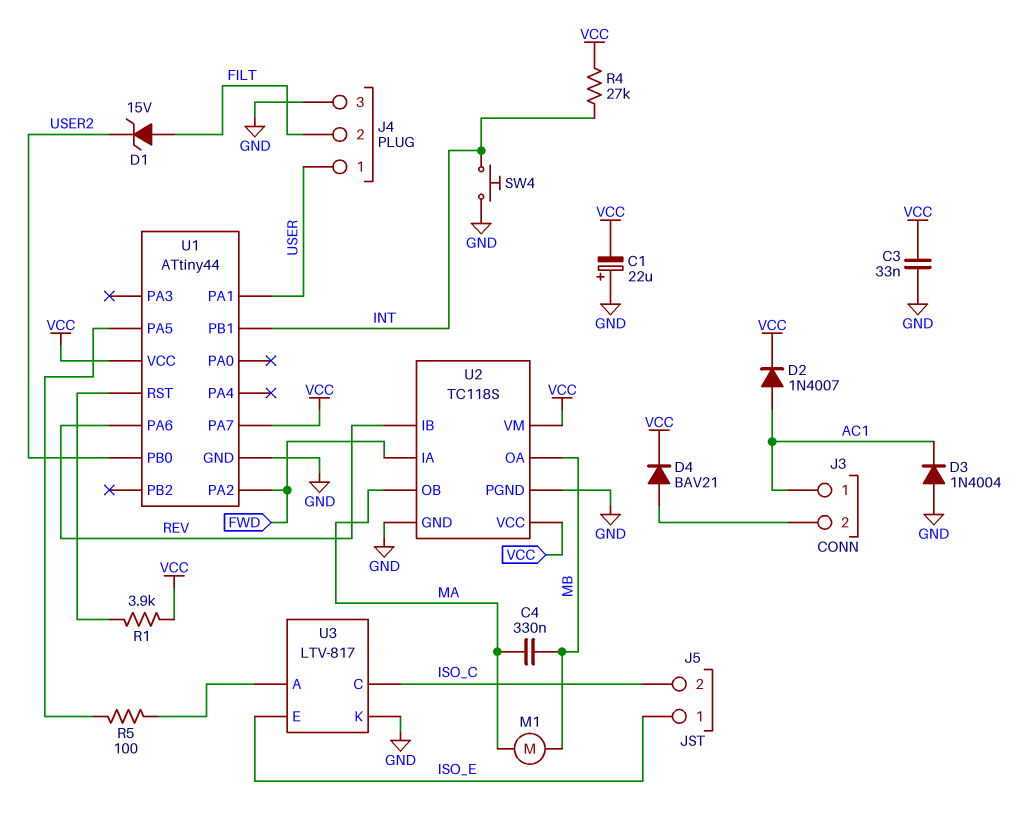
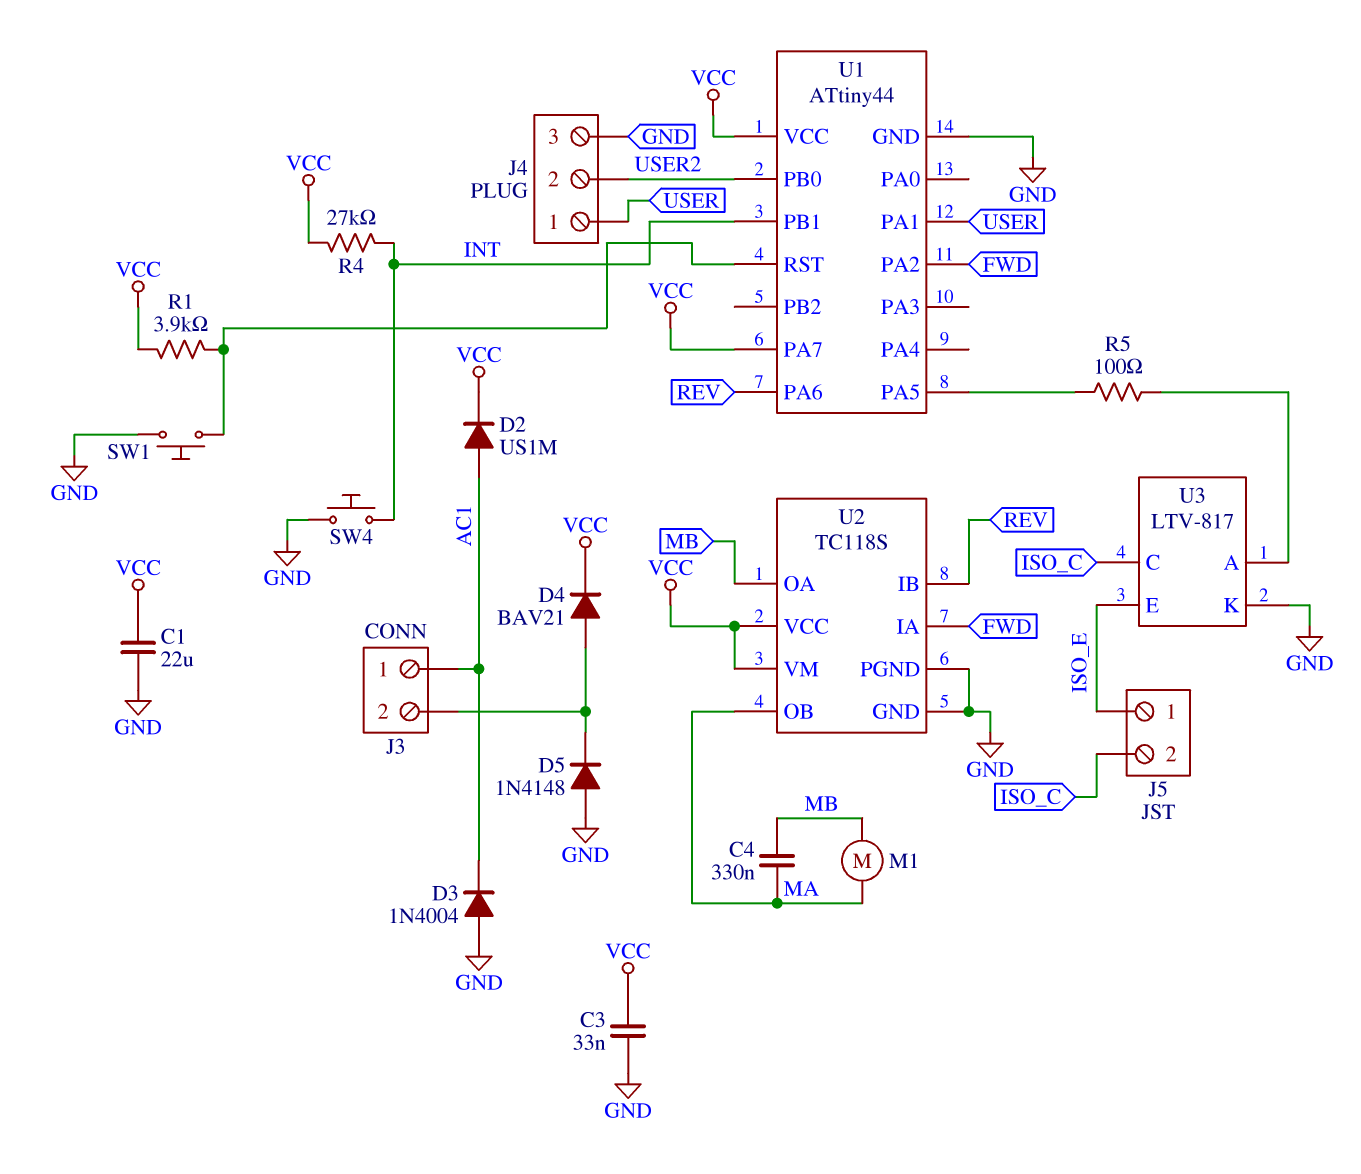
C1: 22uF (plus GND, minus VCC) -> 22uF (GND, VCC)
D1: zener 15V (A FILT, K USER2) -> none
D2: diode 1N4007 (A AC1, K VCC) -> diode US1M (A AC1, K VCC)
D5: none -> diode 1N4148 (A GND, K J3/2)
J4 pin 2: FILT -> USER2
SW1: none -> button (GND, U1/RST)

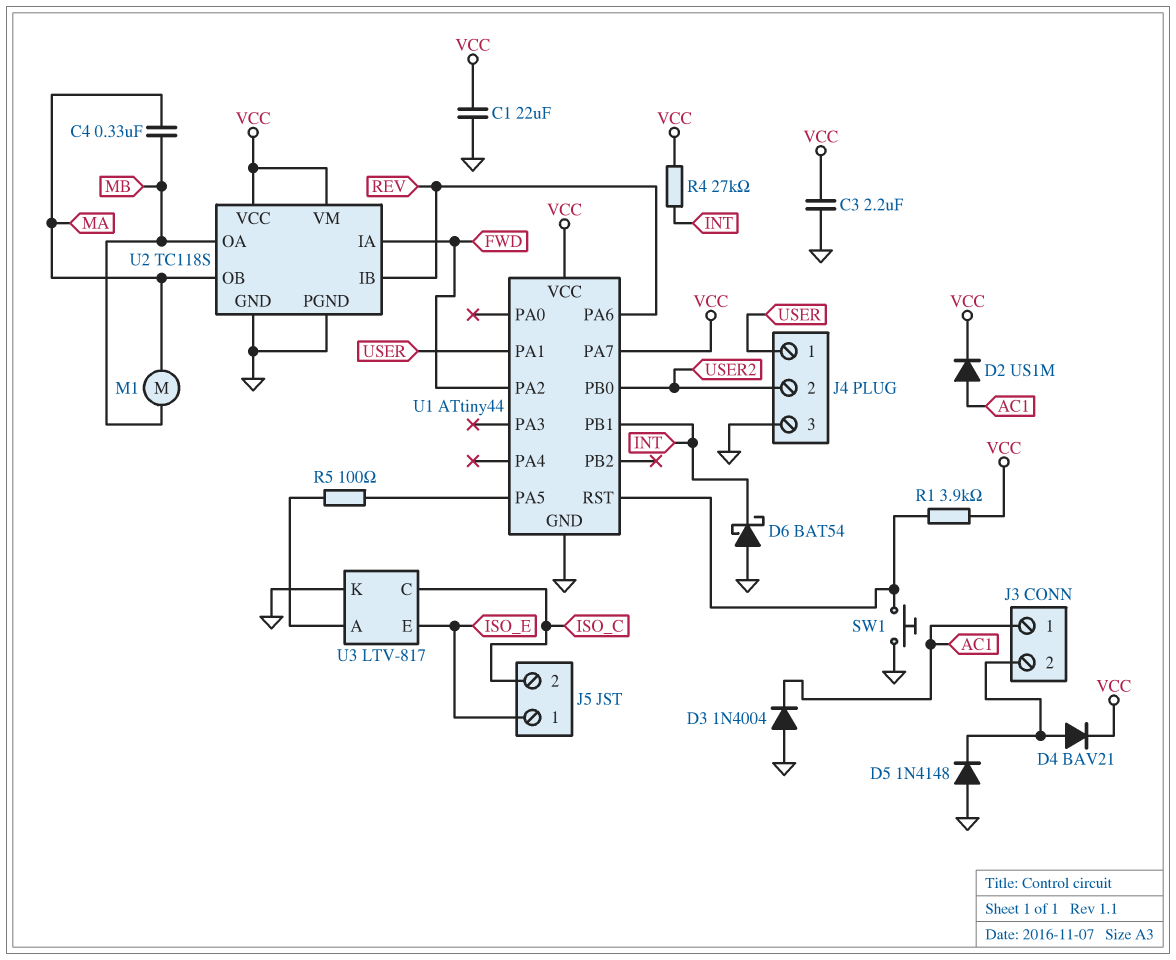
C3: 33nF (GND, VCC) -> 2.2uF (GND, VCC)
D6: none -> schottky BAT54 (A GND, K INT)
SW4: button (GND, INT) -> none

